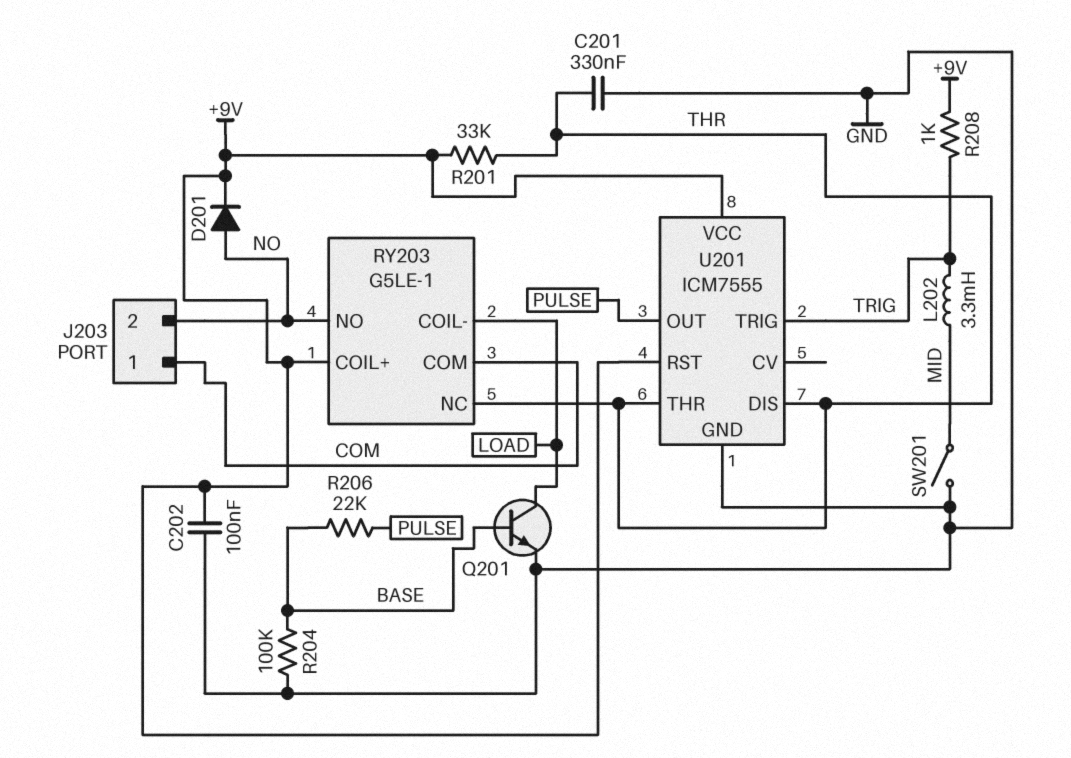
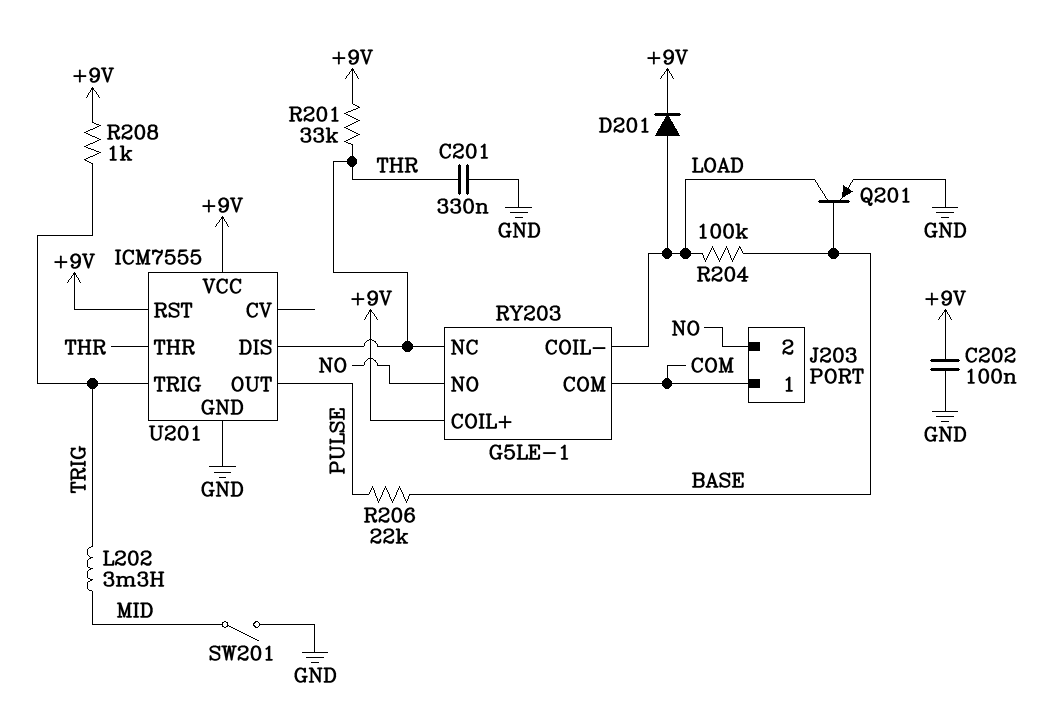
D201: diode (A NO, K +9V) -> diode (A LOAD, K +9V)
Q201: NPN (B BASE, C LOAD, E GND) -> PNP (B BASE, C LOAD, E GND)
R204: 100k (BASE, GND) -> 100k (BASE, LOAD)

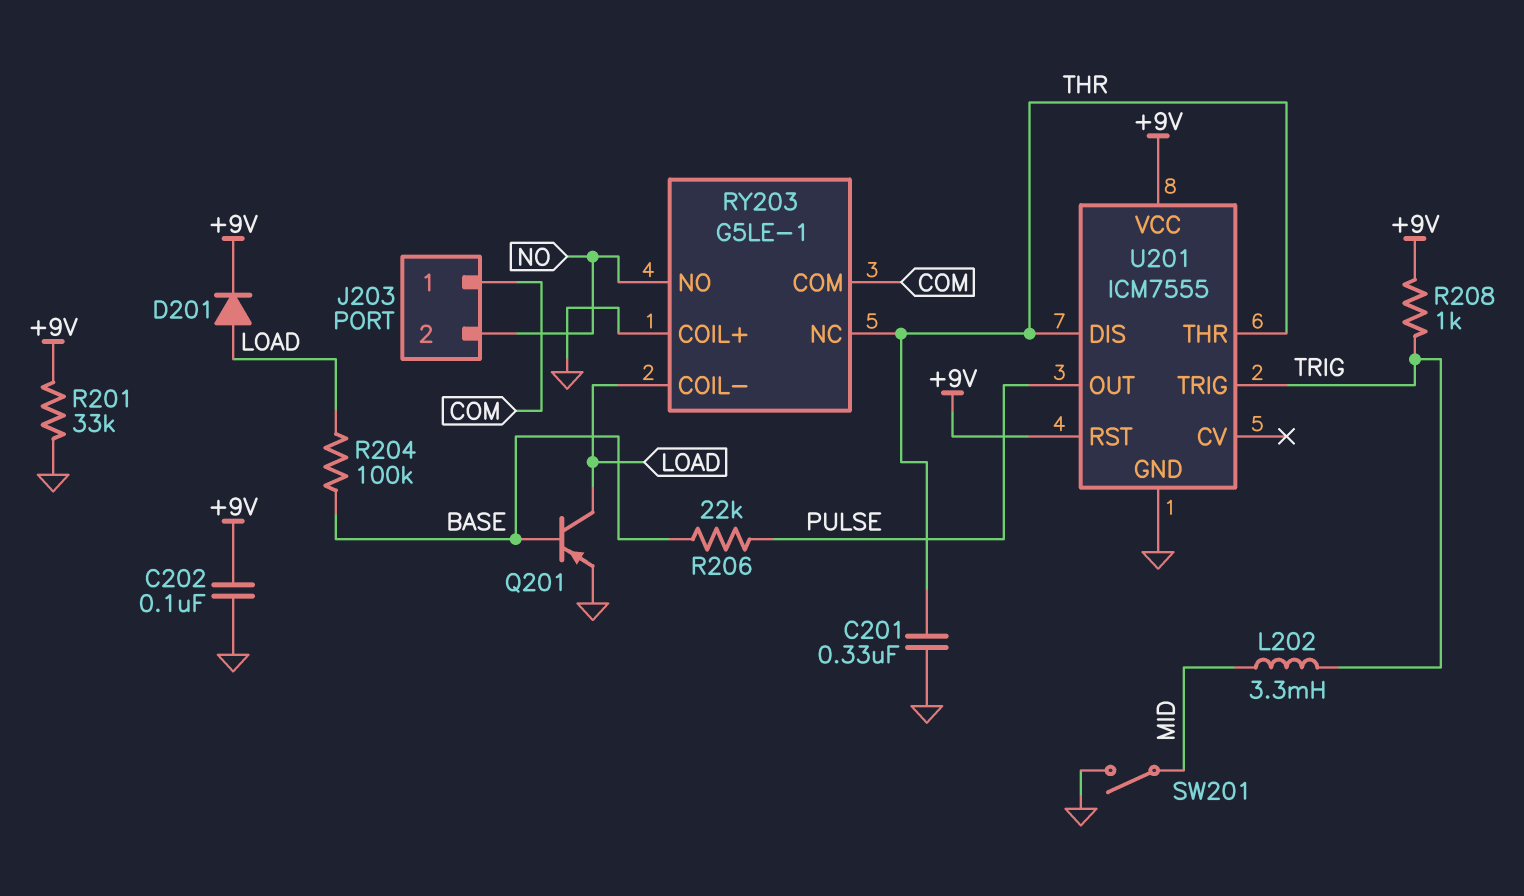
R201: 33k (+9V, THR) -> 33k (+9V, GND)
RY203 pin COIL+: +9V -> GND

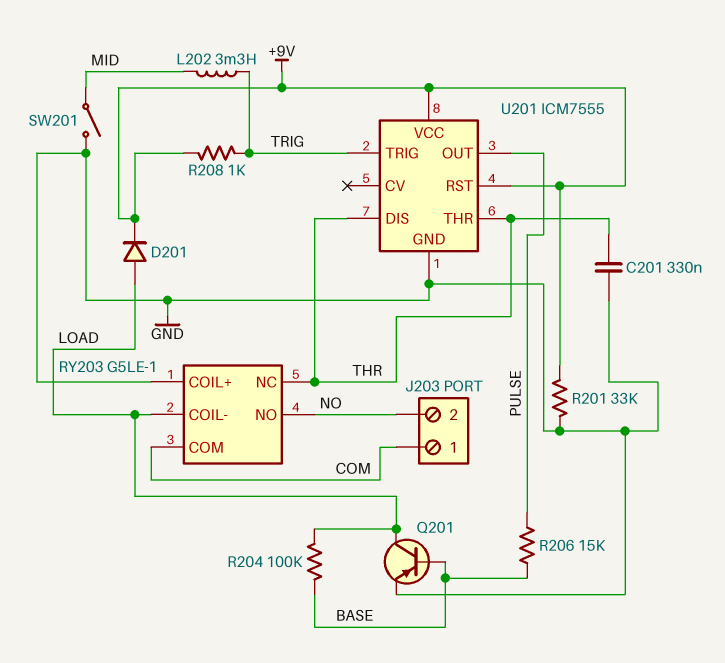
C202: 100nF (+9V, GND) -> none
R206: 22k (BASE, PULSE) -> 15k (BASE, PULSE)

